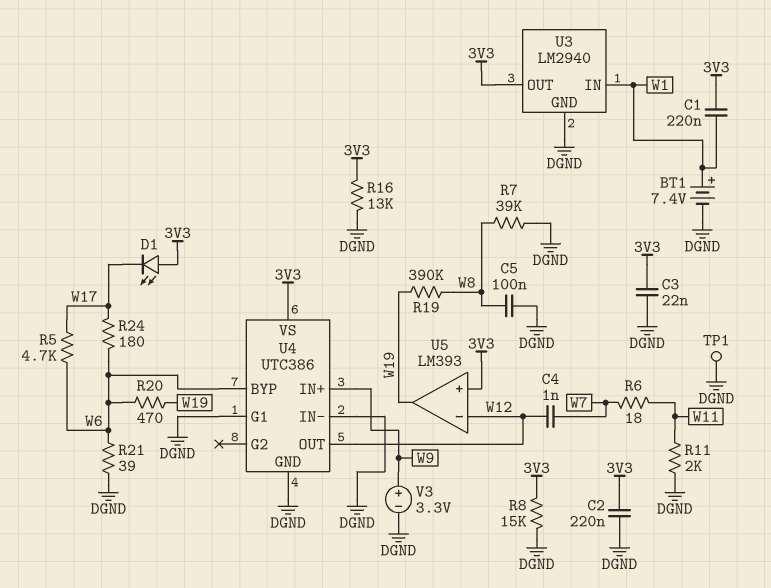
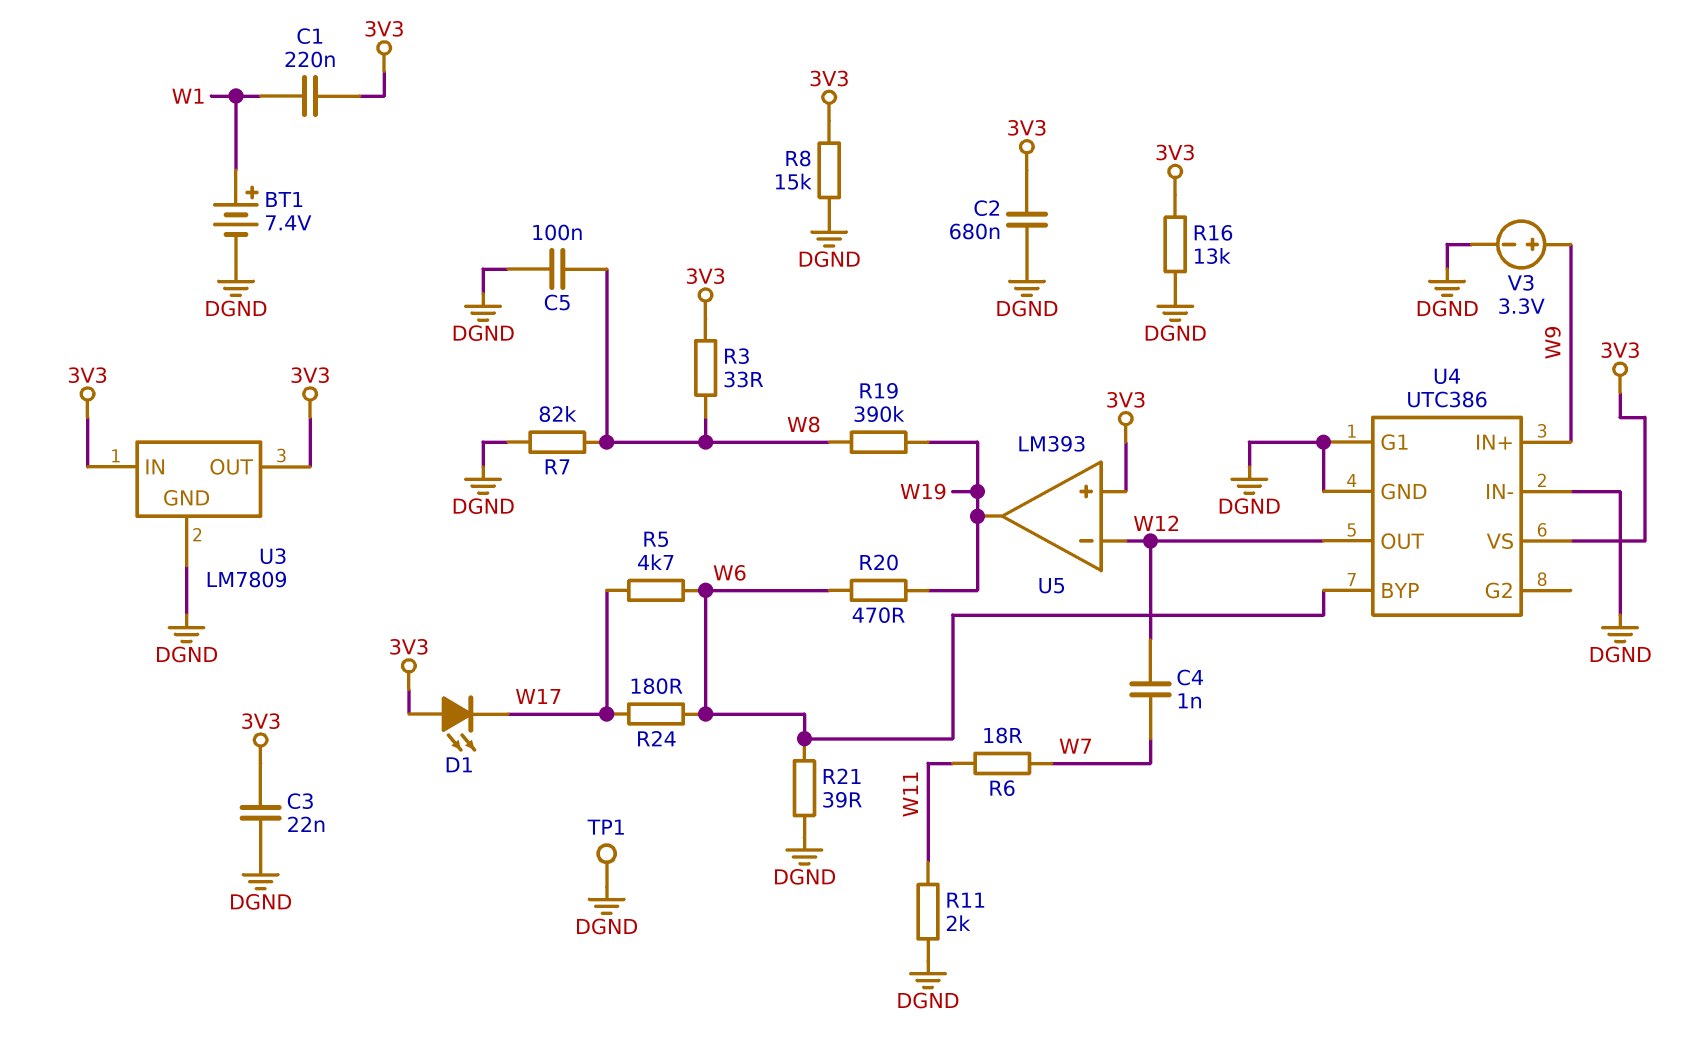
C2: 220nF (3V3, DGND) -> 680nF (3V3, DGND)
R3: none -> 33 (3V3, W8)
R7: 39k (DGND, W8) -> 82k (DGND, W8)
U3: LM2940 -> LM7809
U3 pin IN: W1 -> 3V3

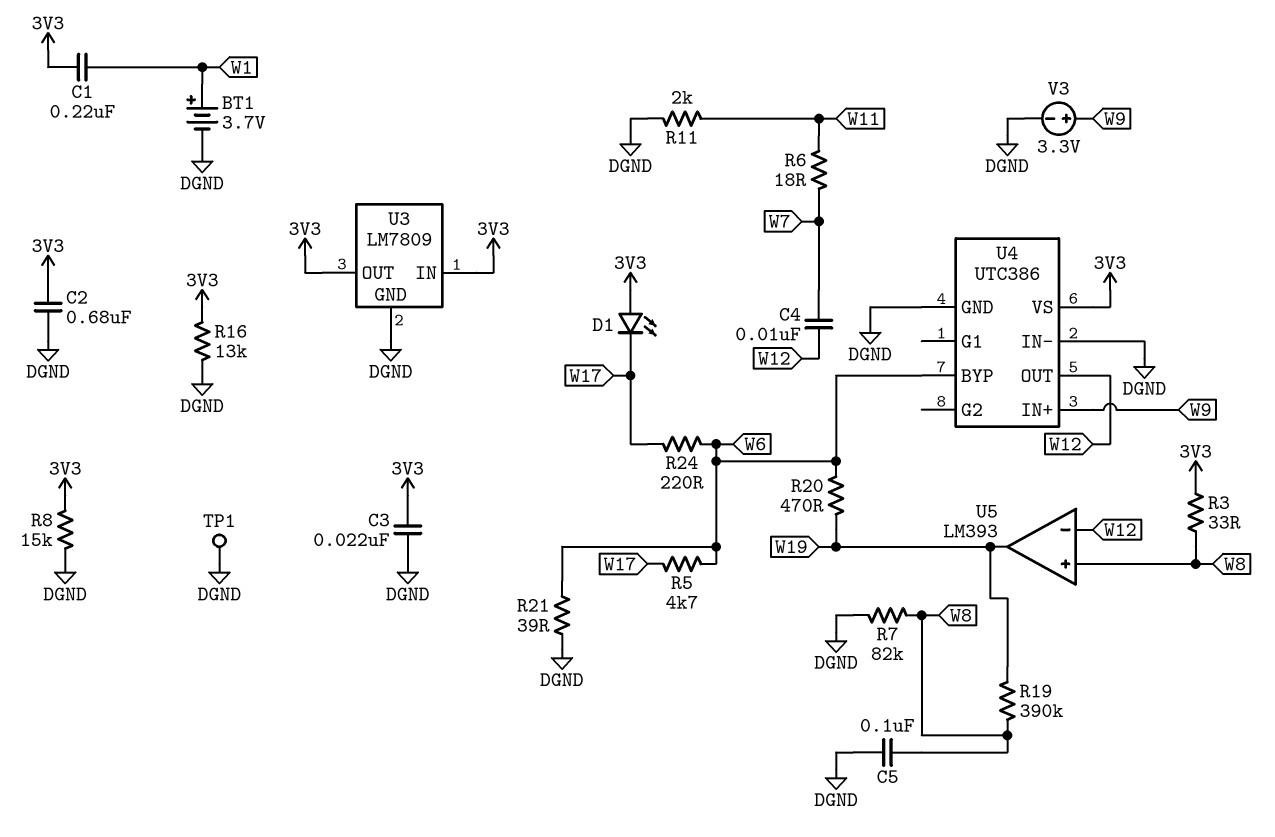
BT1: 7.4V (plus W1, minus DGND) -> 3.7V (plus W1, minus DGND)
C4: 1nF (W7, W12) -> 10nF (W7, W12)
R24: 180 (W6, W17) -> 220 (W6, W17)
U4 pin G1: DGND -> none
U5 pin in+: 3V3 -> W8

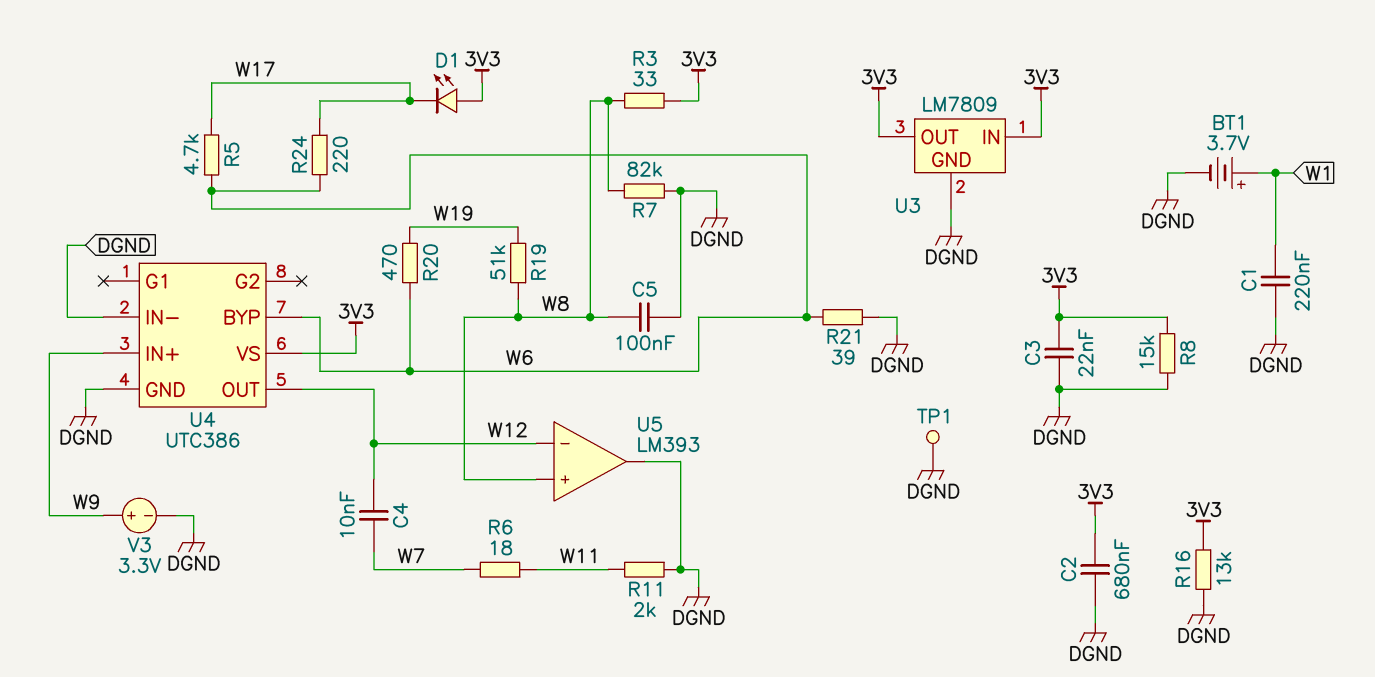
C1: 220nF (3V3, W1) -> 220nF (DGND, W1)
R19: 390k (W8, W19) -> 51k (W8, W19)
U5 pin out: W19 -> DGND

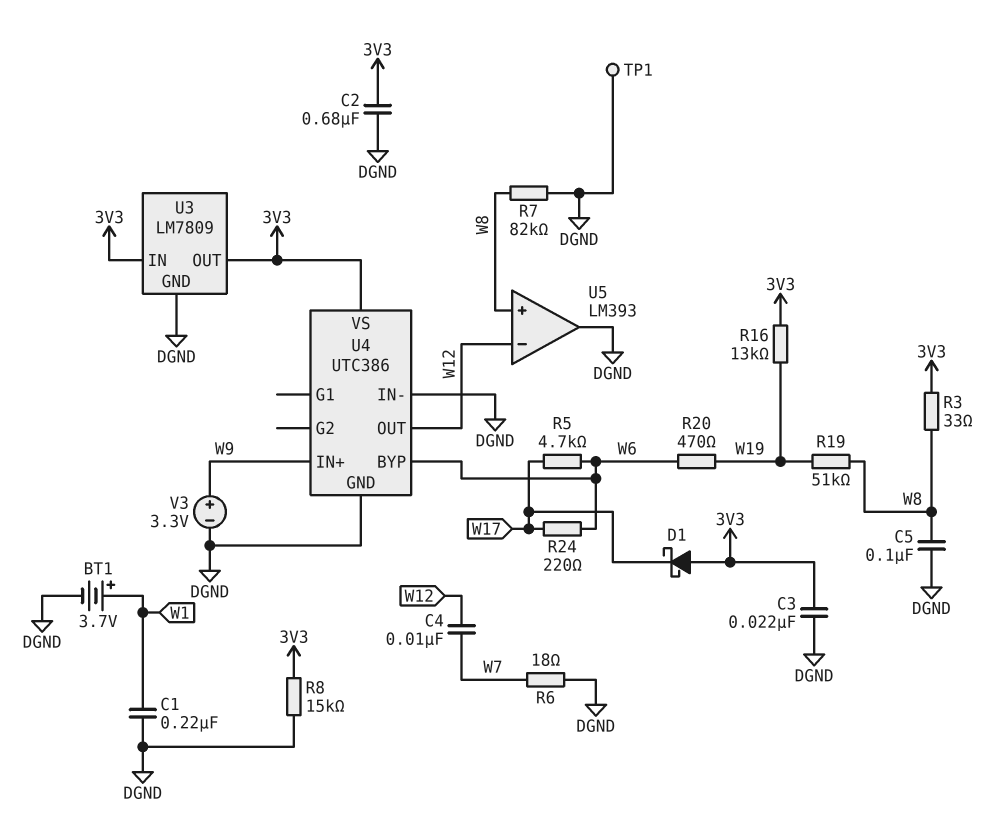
D1: LED (A 3V3, K W17) -> schottky (A 3V3, K W17)
R6: 18 (W7, W11) -> 18 (DGND, W7)
R11: 2k (DGND, W11) -> none
R16: 13k (3V3, DGND) -> 13k (3V3, W19)
R21: 39 (DGND, W6) -> none

